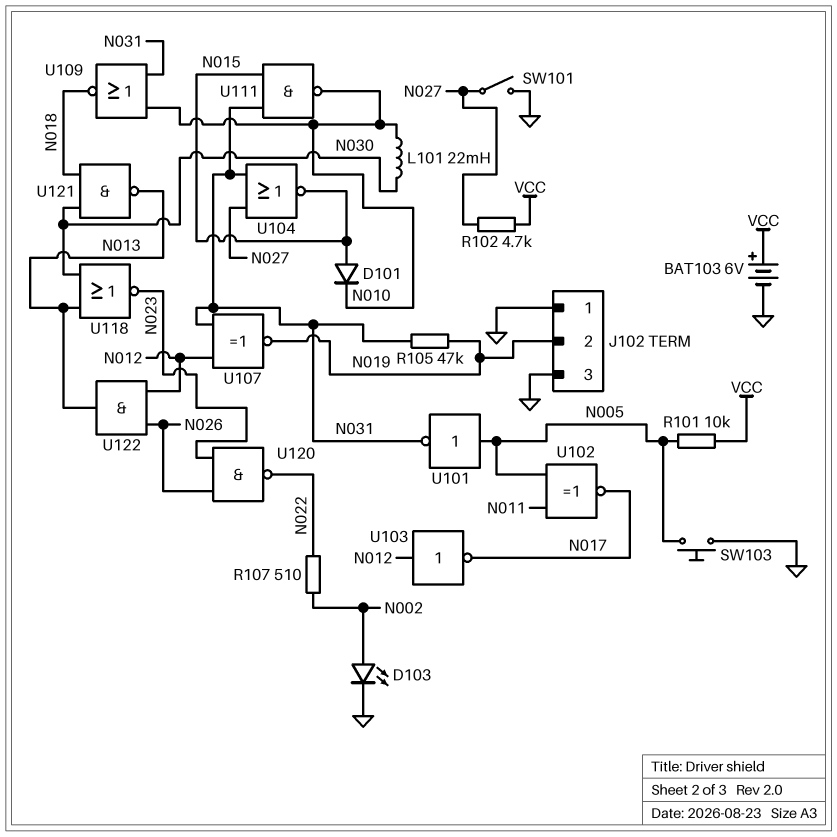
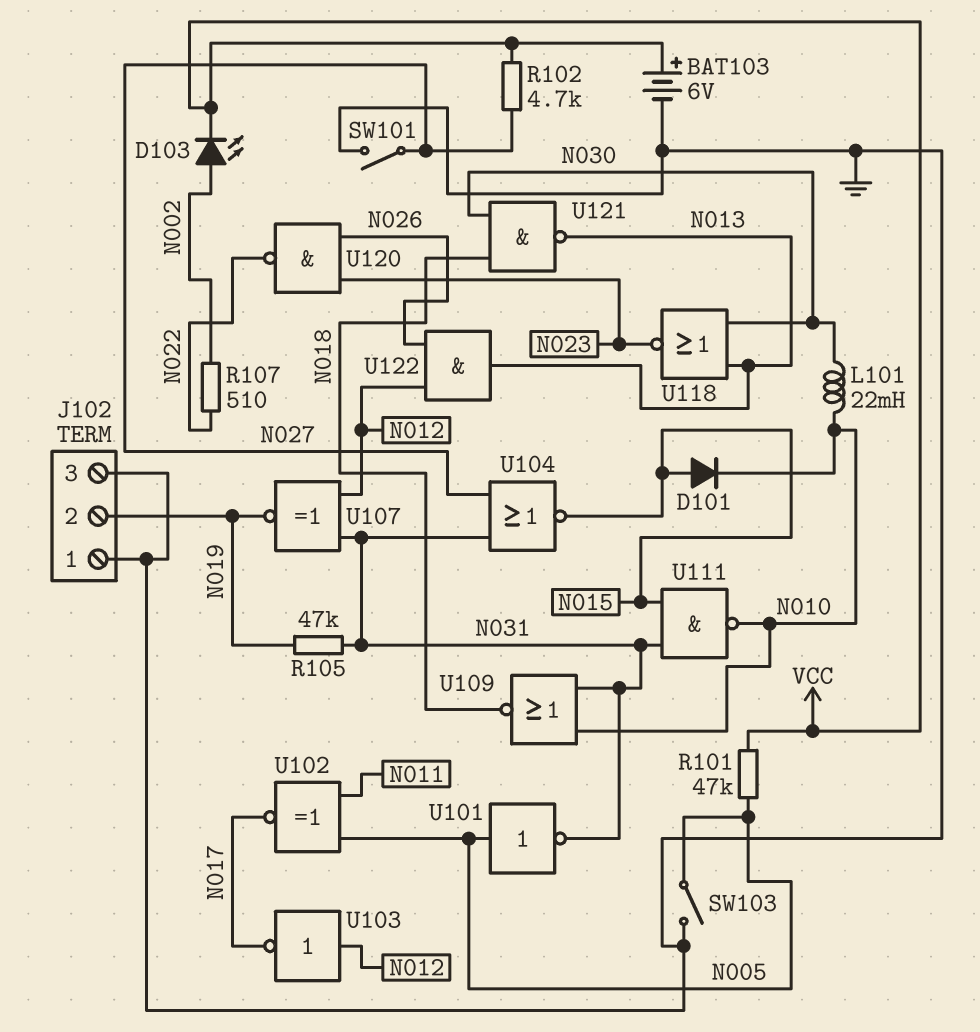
D103: LED (A N002, K GND) -> LED (A N002, K VCC)
R101: 10k (N005, VCC) -> 47k (N005, VCC)
SW103: button (GND, N005) -> switch (GND, N005)

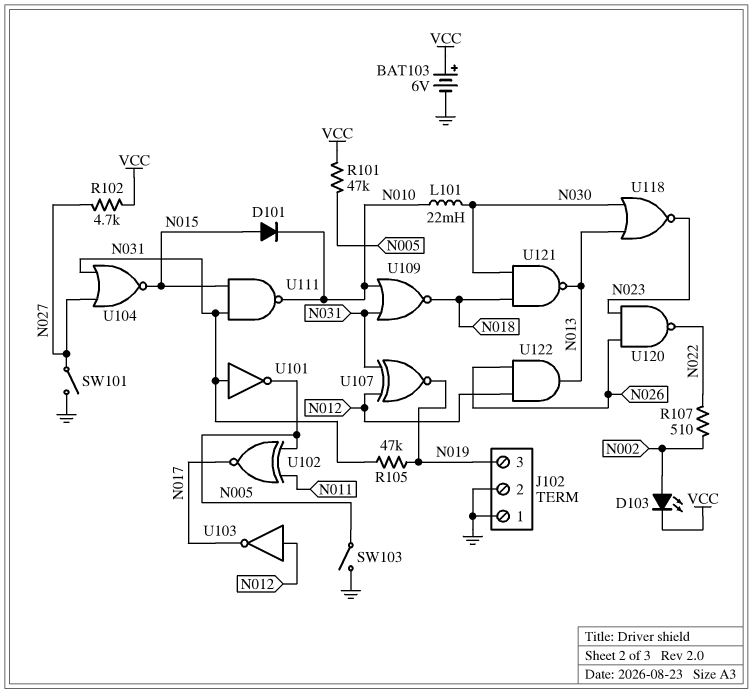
J102 pin 2: N019 -> GND
J102 pin 3: GND -> N019
U101: NOT (in N005, out N031) -> NOT (in N031, out N005)

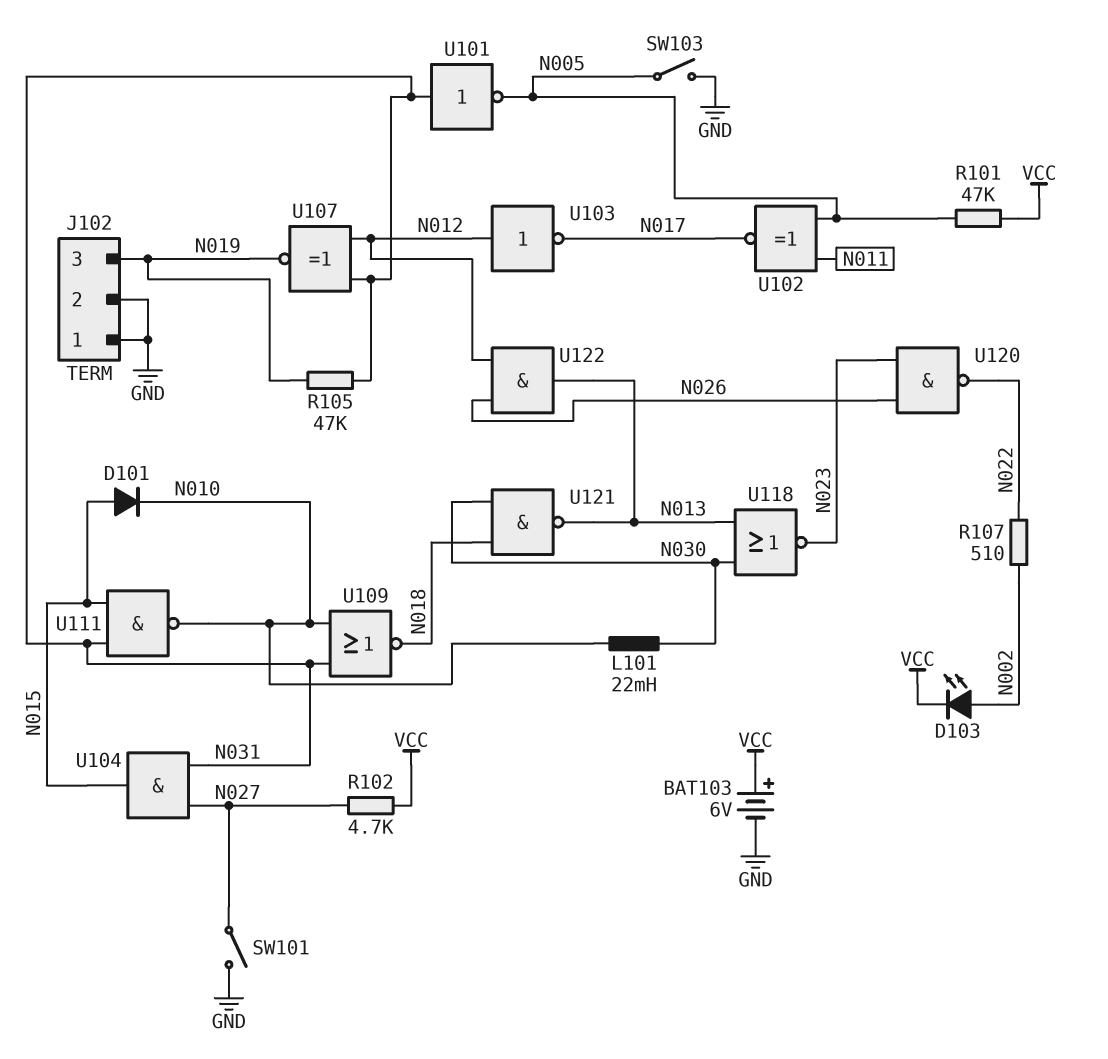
U104: NOR (in N027, in N031, out N015) -> AND (in N027, in N031, out N015)

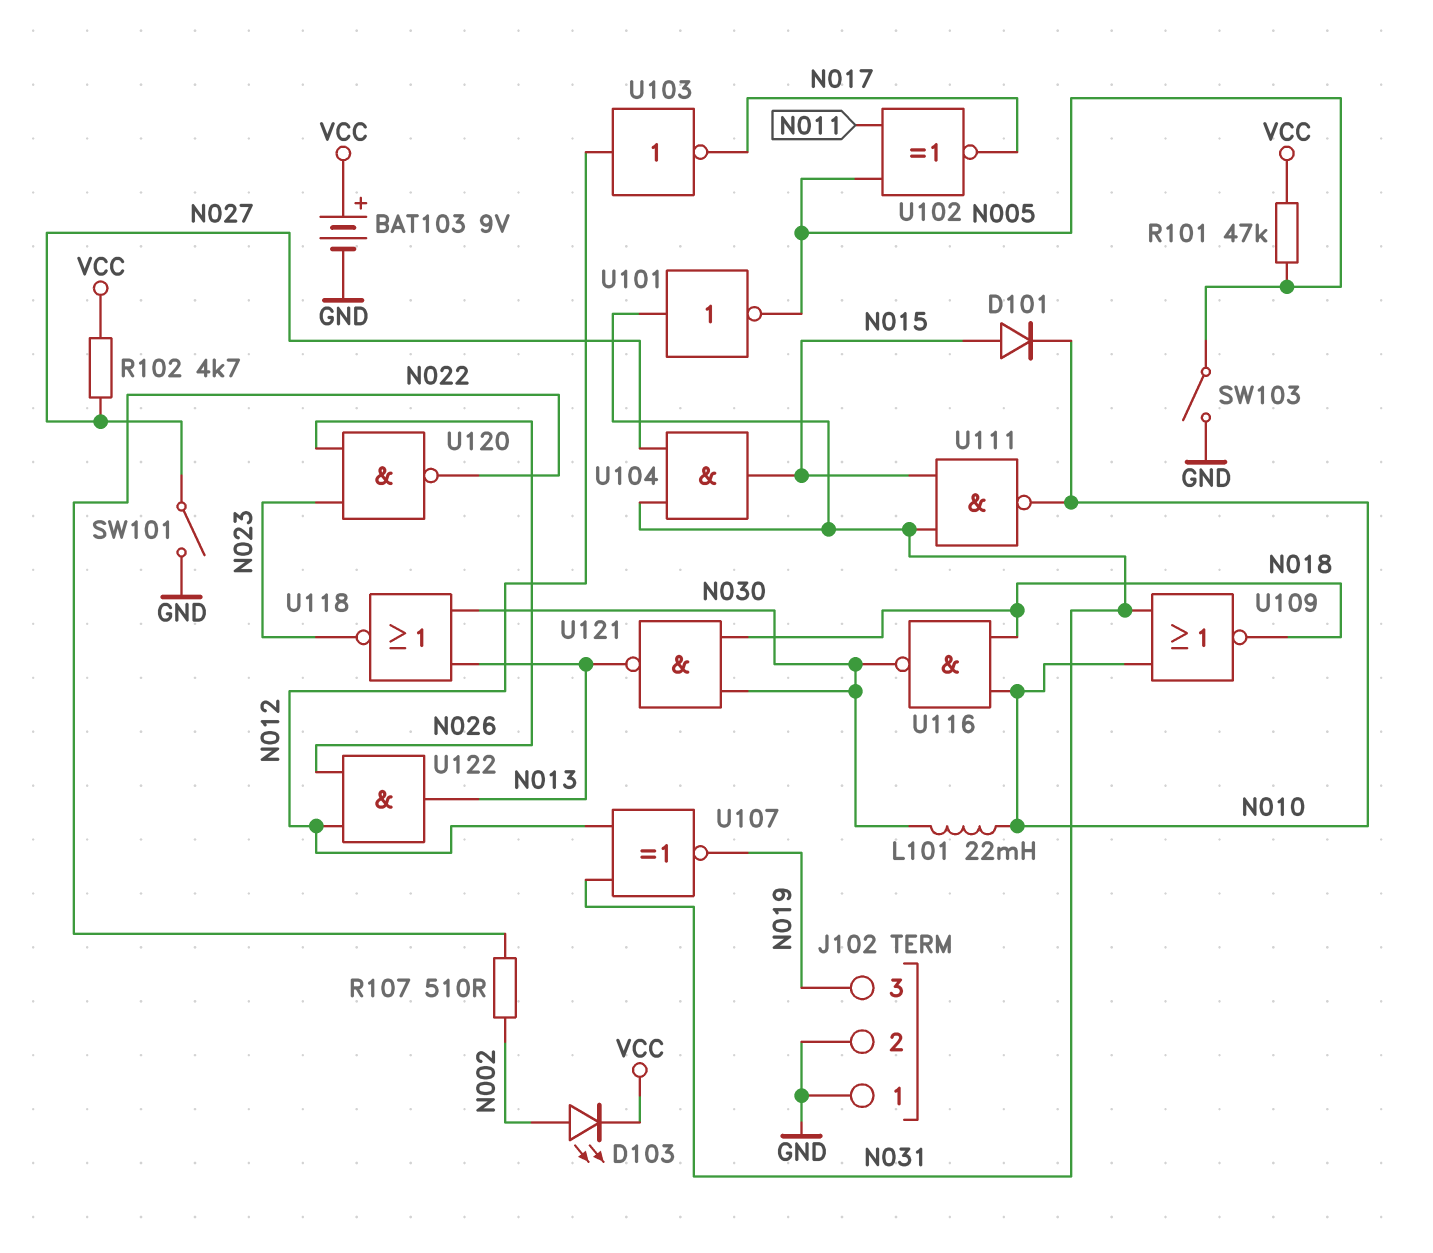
BAT103: 6V (plus VCC, minus GND) -> 9V (plus VCC, minus GND)
R105: 47k (N019, N031) -> none
U116: none -> NAND (in N010, in N018, out N030)

